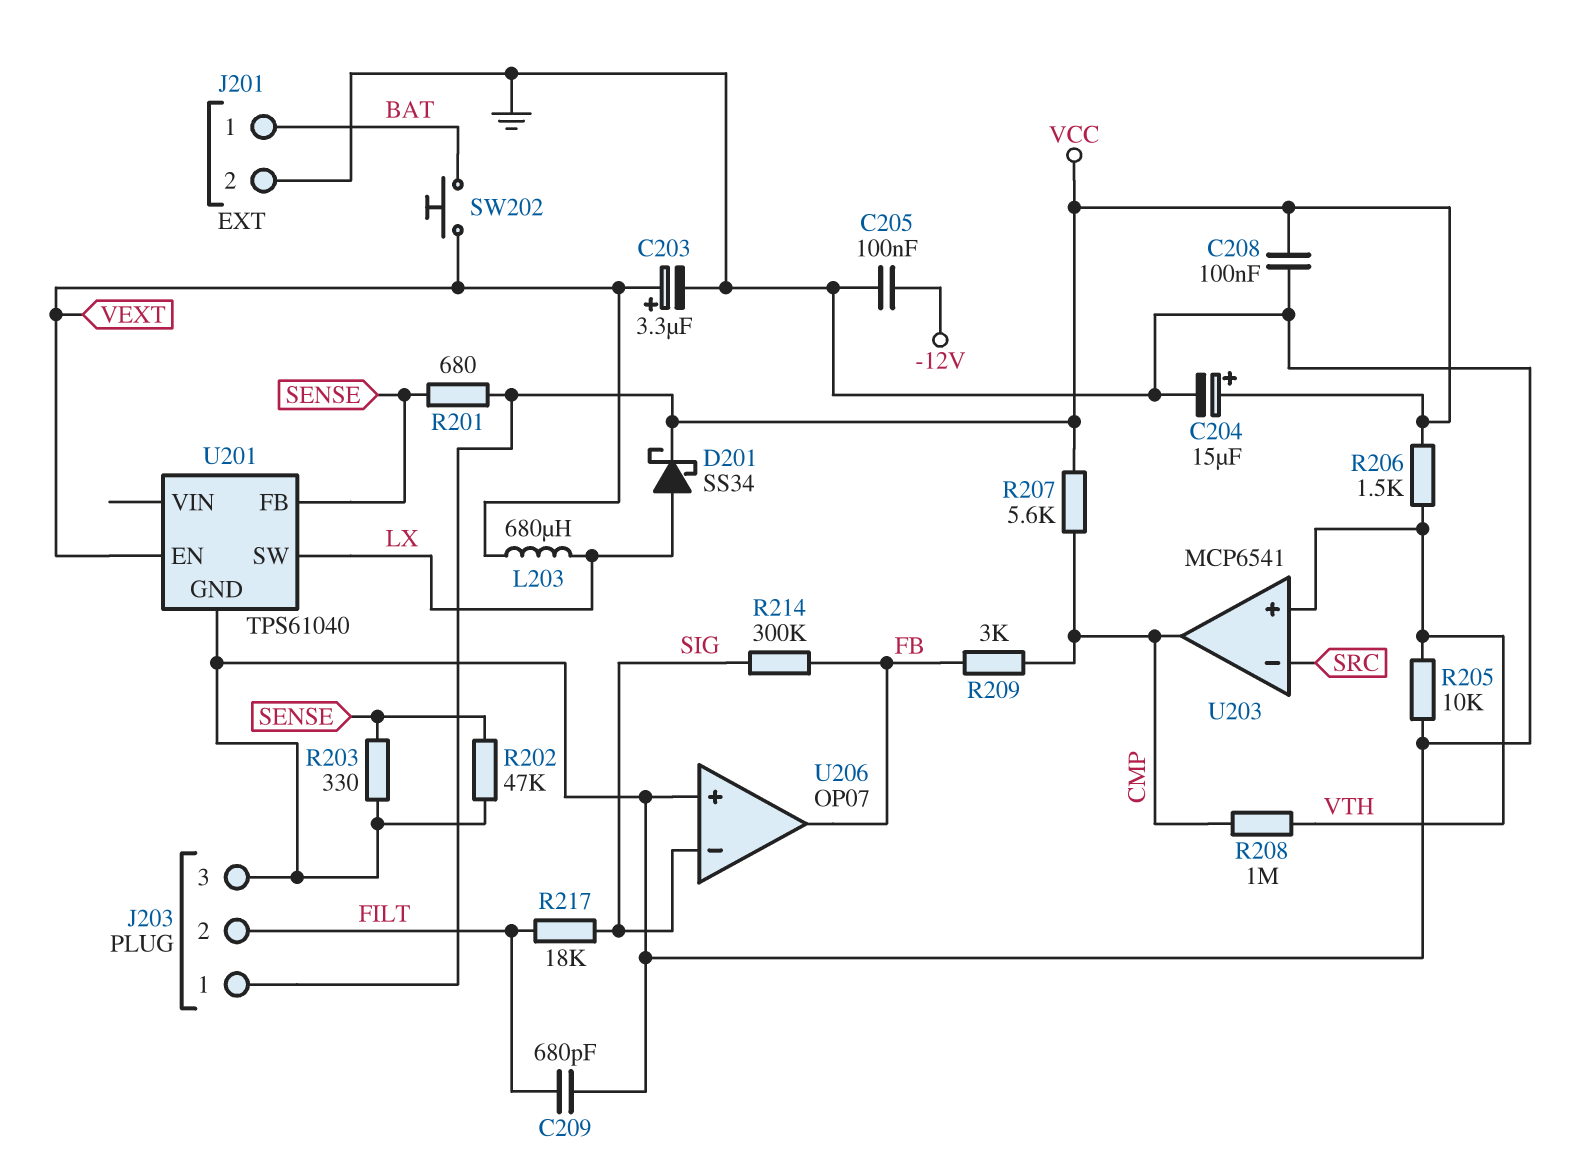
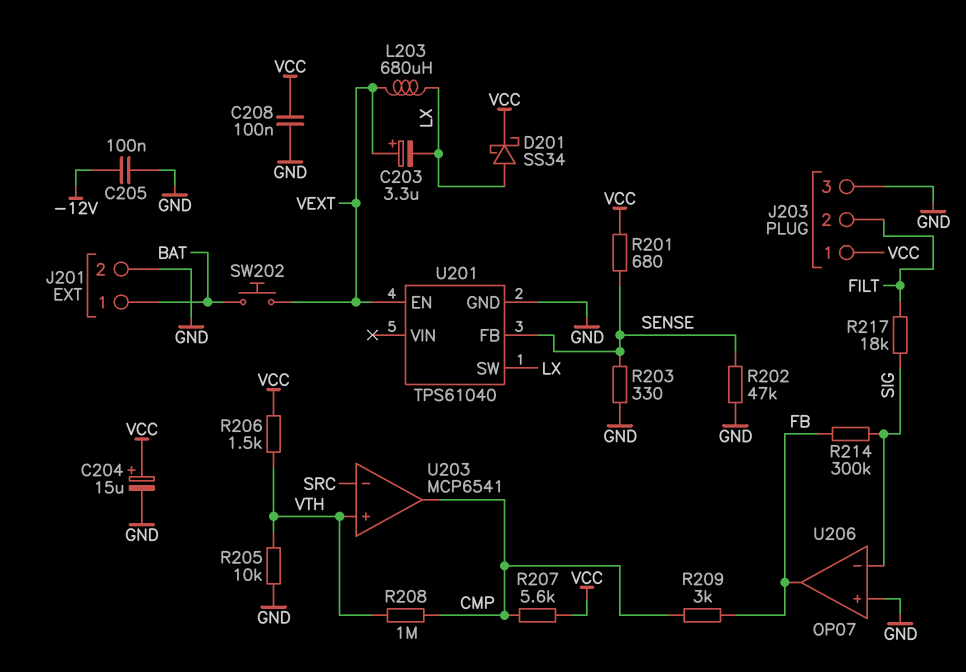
C203: 3.3uF (plus VEXT, minus GND) -> 3.3uF (plus VEXT, minus LX)
C209: 680pF (FILT, GND) -> none

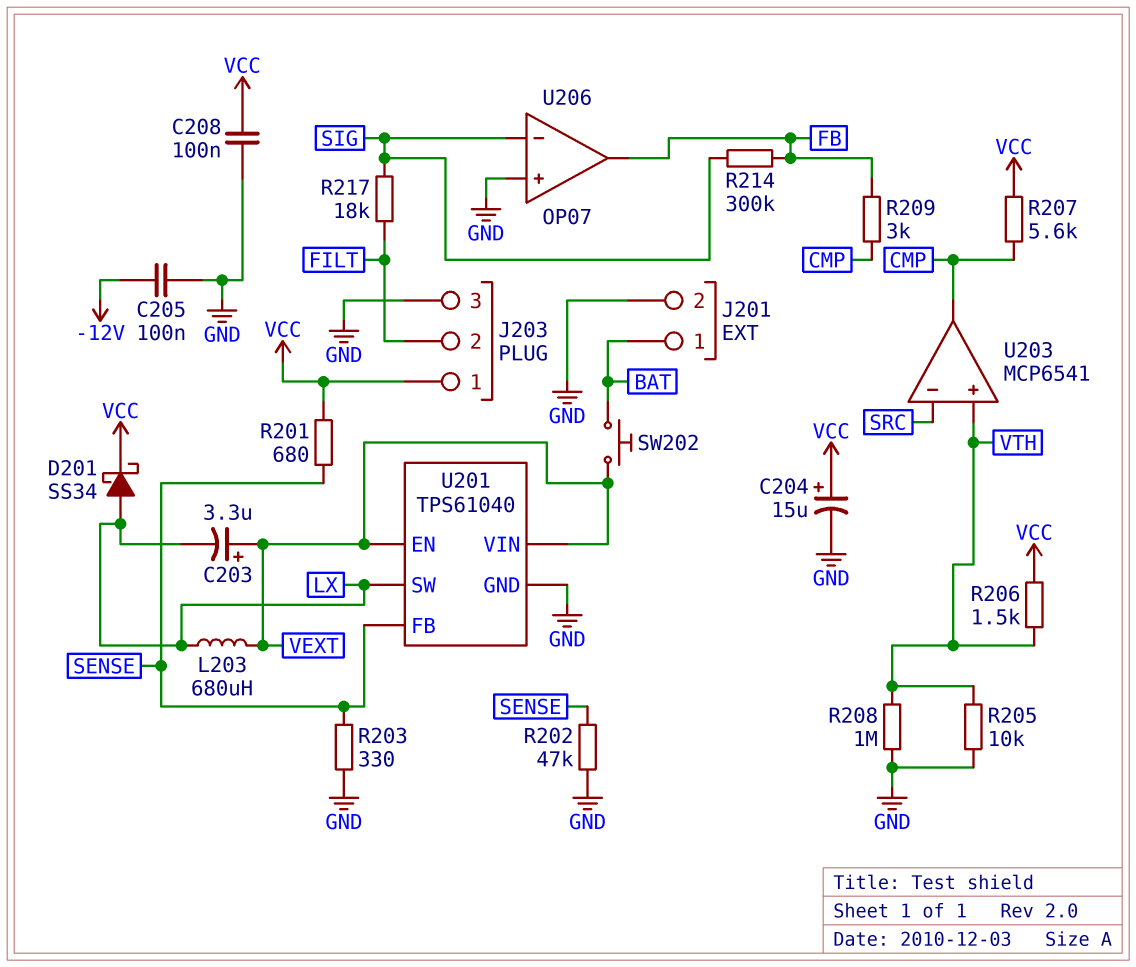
R208: 1M (CMP, VTH) -> 1M (GND, VTH)
U201 pin VIN: none -> VEXT

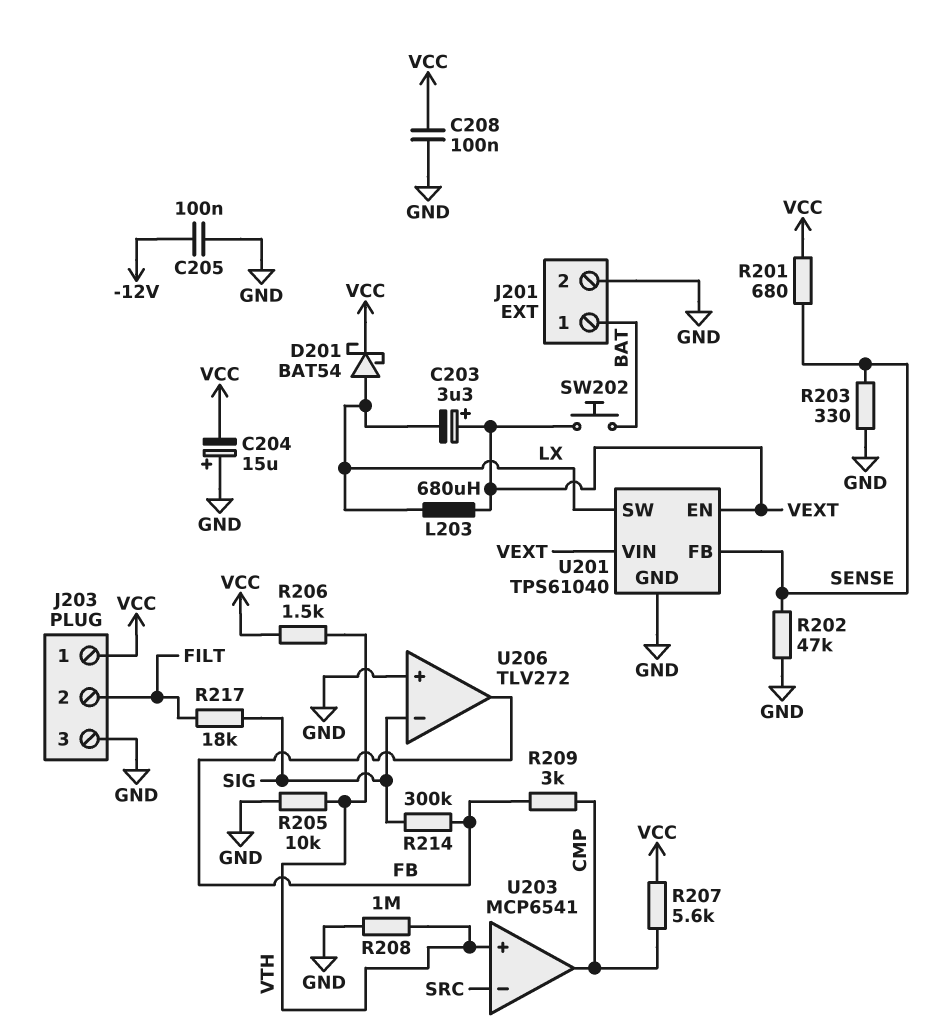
C204: 15uF (plus VCC, minus GND) -> 15uF (plus GND, minus VCC)
D201: schottky SS34 (A LX, K VCC) -> schottky BAT54 (A LX, K VCC)
U206: OP07 -> TLV272

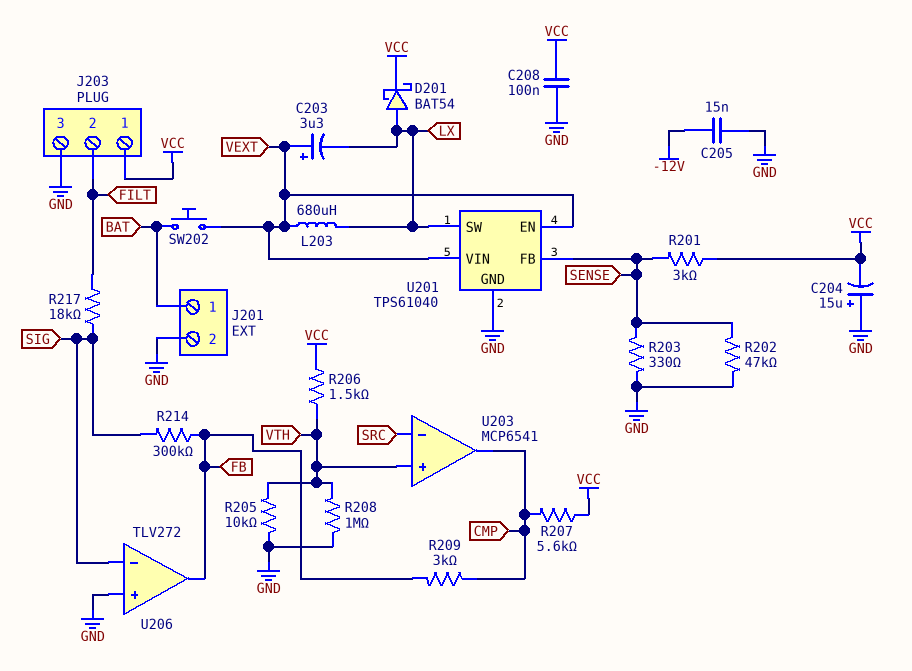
C205: 100nF (-12V, GND) -> 15nF (-12V, GND)
R201: 680 (SENSE, VCC) -> 3k (SENSE, VCC)

